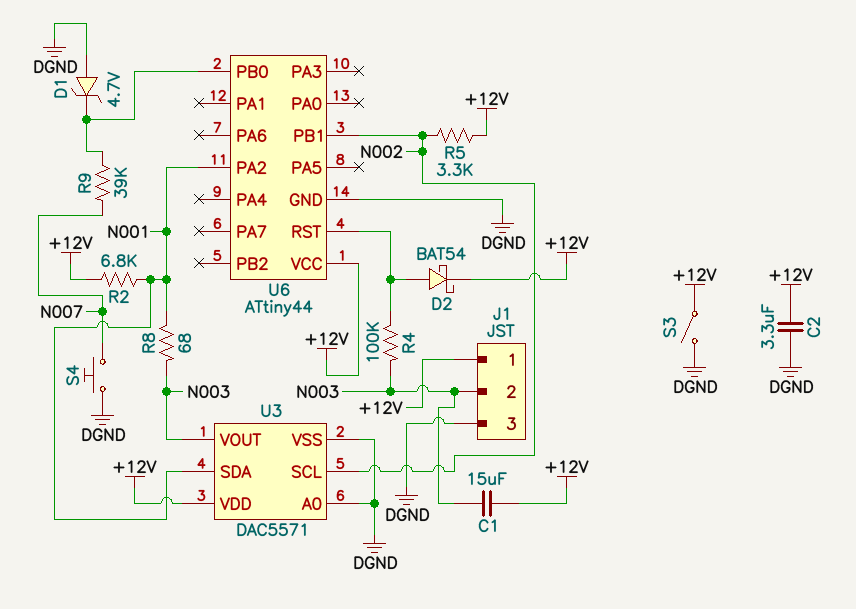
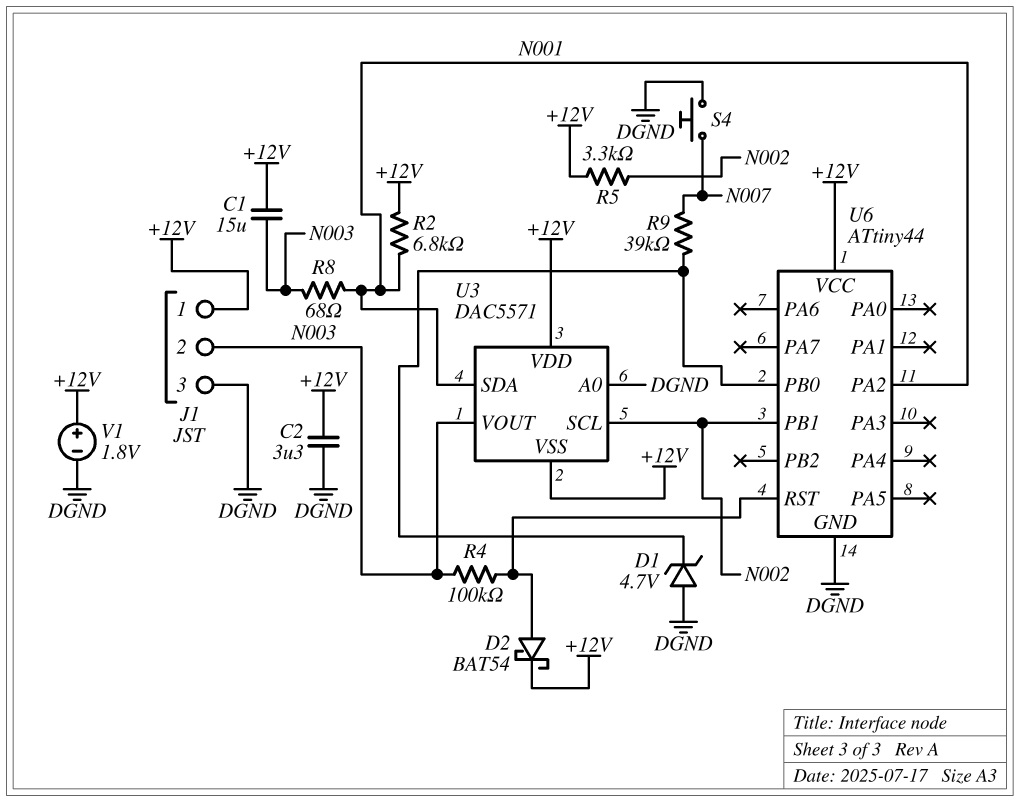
S3: switch (+12V, DGND) -> none
U3 pin VSS: DGND -> +12V
V1: none -> 1.8V (plus +12V, minus DGND)

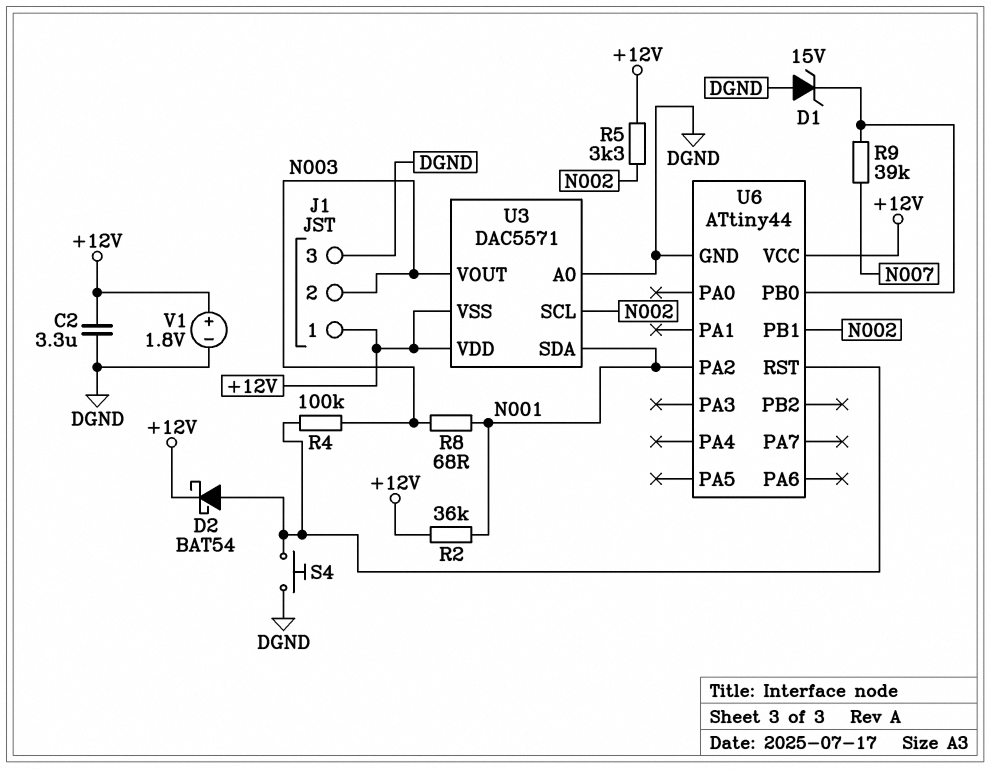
C1: 15uF (+12V, N003) -> none
D1: zener 4.7V (A DGND, K U6/PB0) -> zener 15V (A DGND, K U6/PB0)
R2: 6.8k (+12V, N001) -> 36k (+12V, N001)
S4: button (DGND, N007) -> button (DGND, U6/RST)

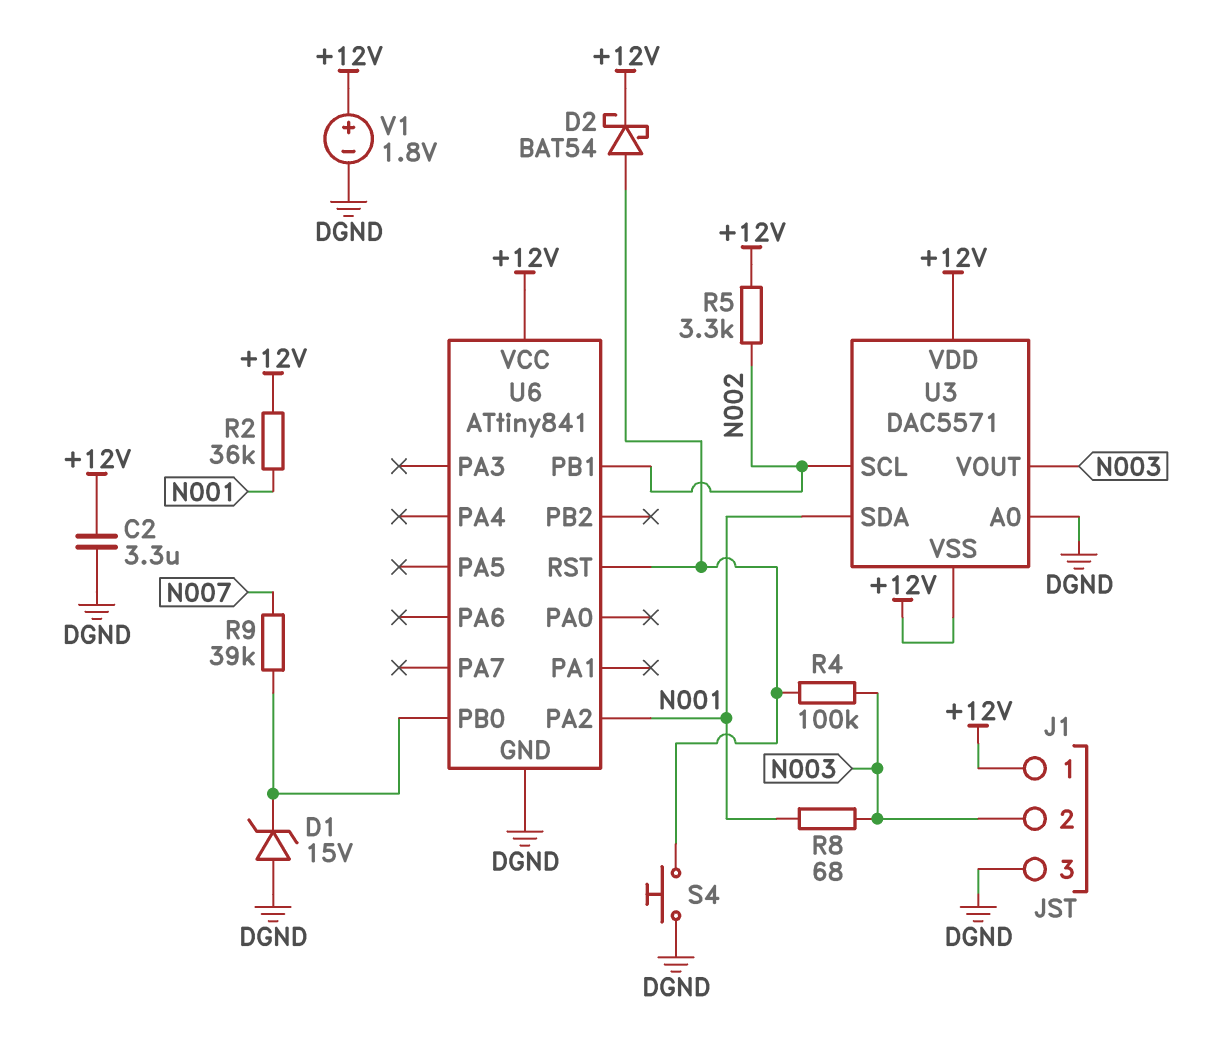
U6: ATtiny44 -> ATtiny841

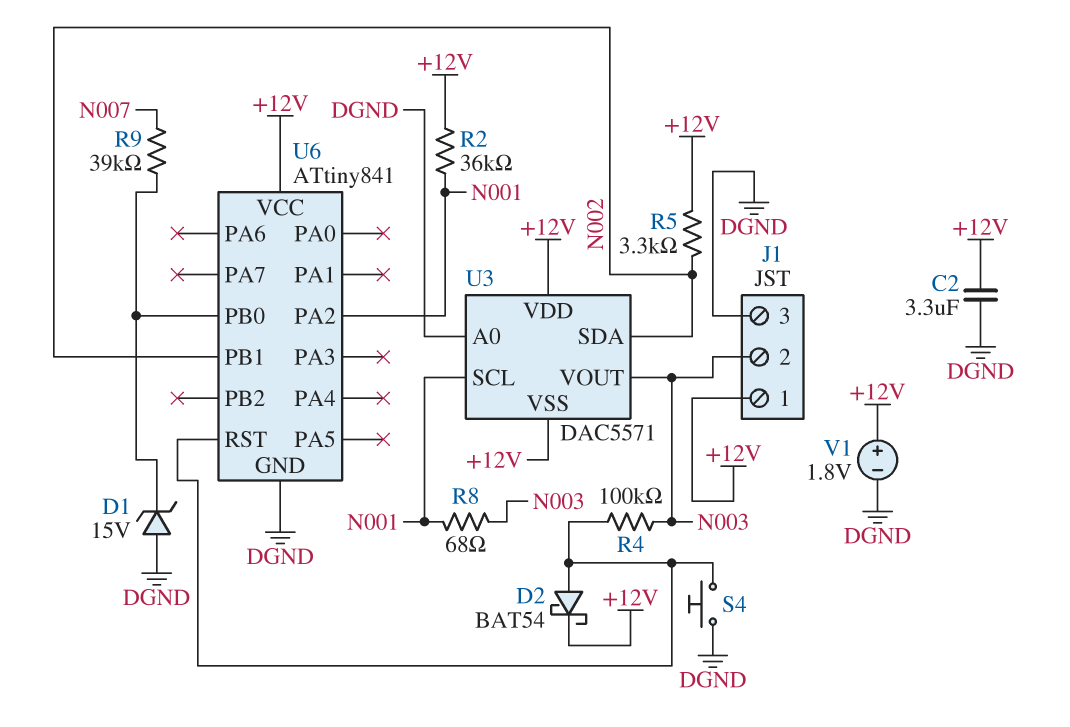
U3 pin SCL: N002 -> N001
U3 pin SDA: N001 -> N002

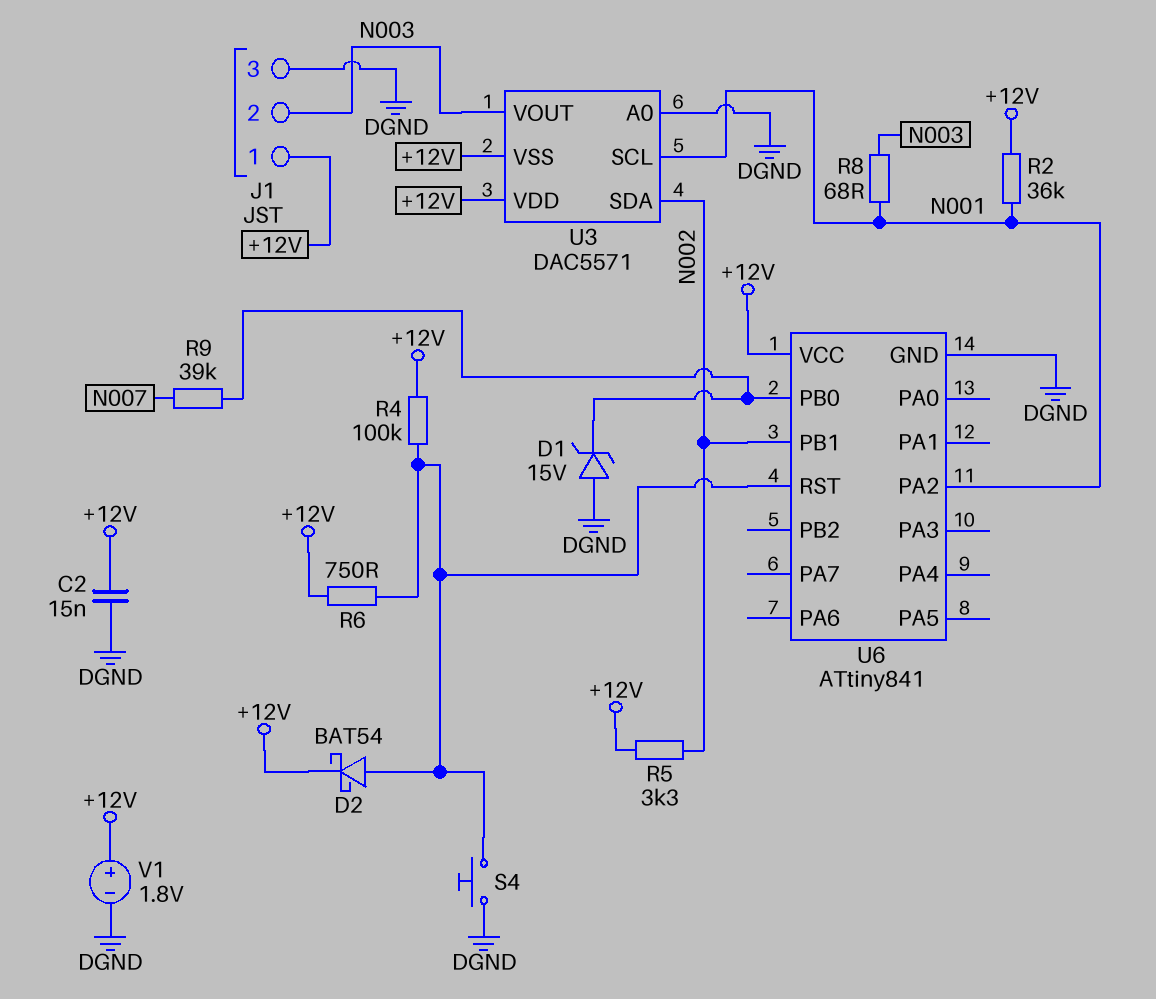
C2: 3.3uF (+12V, DGND) -> 15nF (+12V, DGND)
R4: 100k (N003, U6/RST) -> 100k (+12V, U6/RST)
R6: none -> 750 (+12V, U6/RST)

